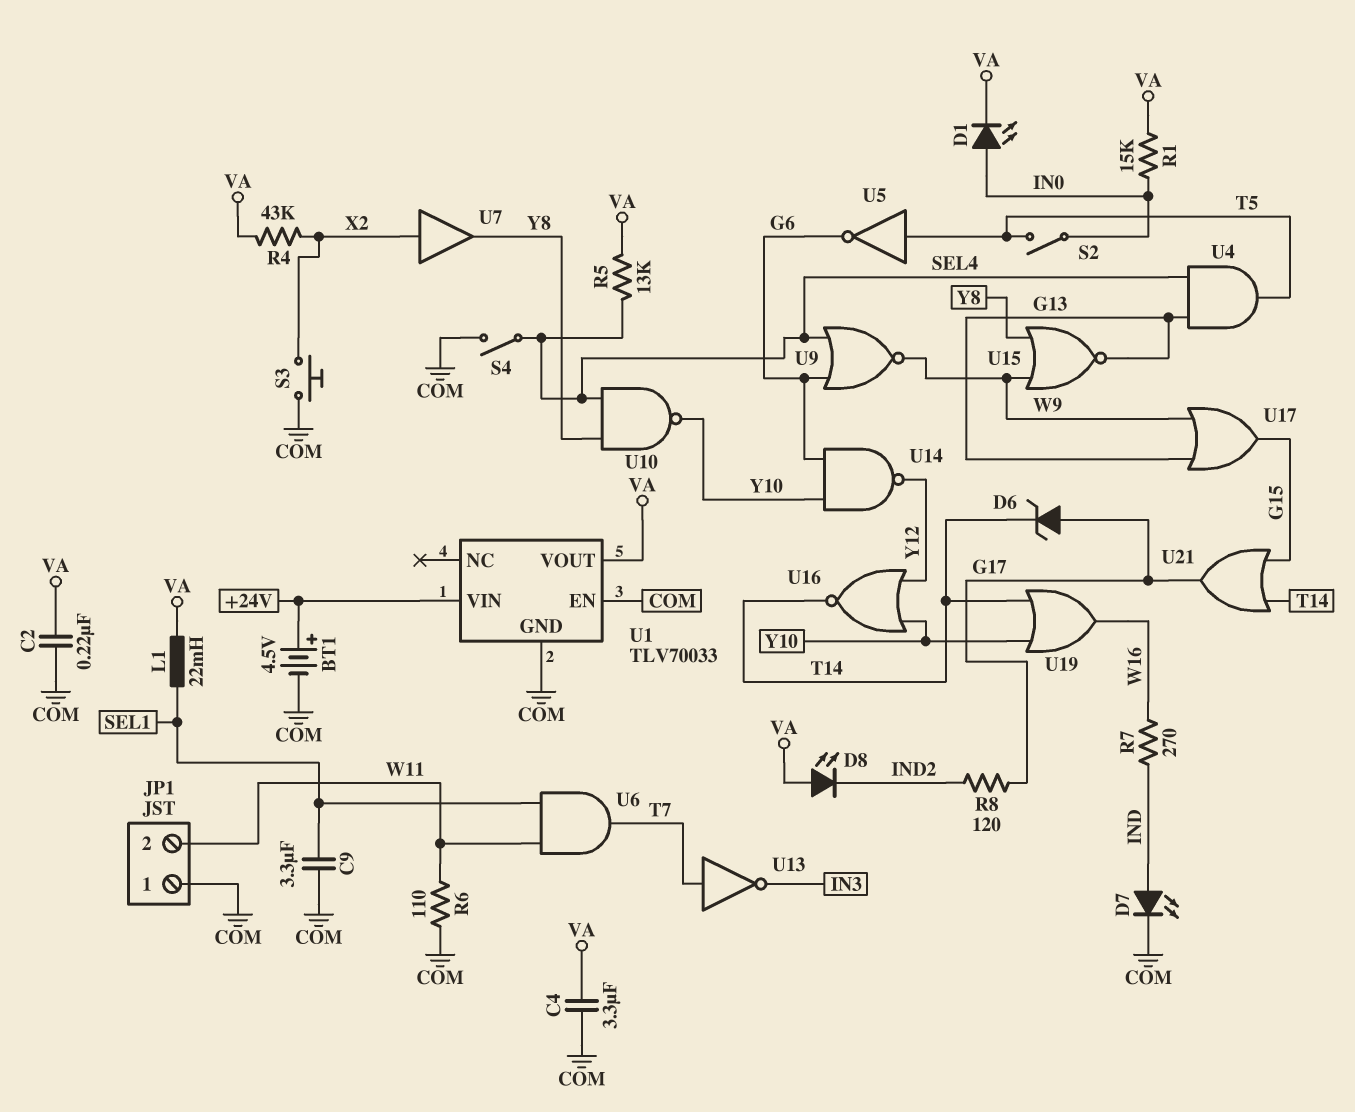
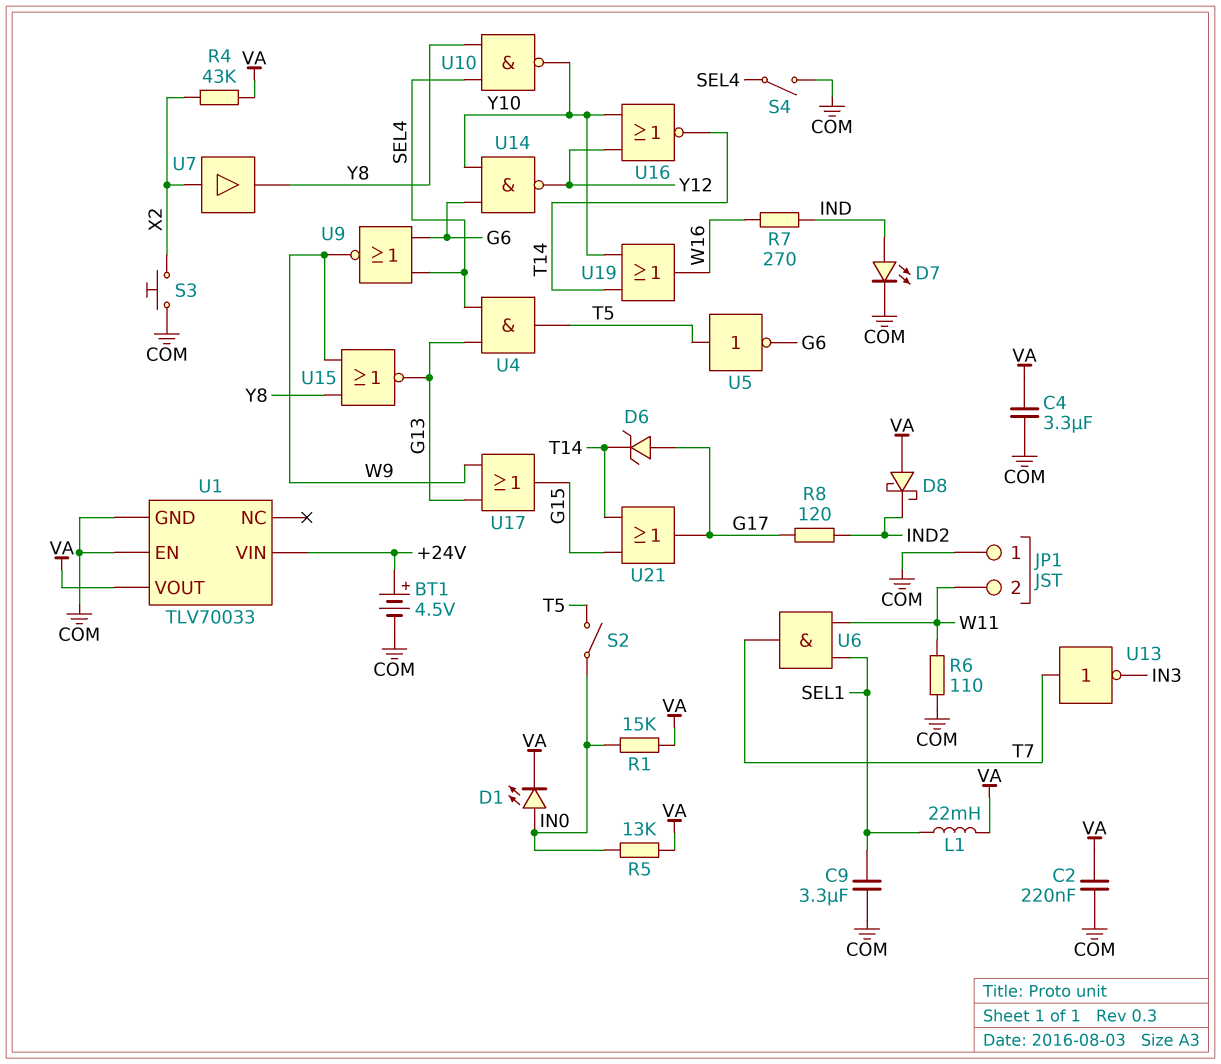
D8: LED (A VA, K IND2) -> schottky (A VA, K IND2)
R5: 13k (SEL4, VA) -> 13k (IN0, VA)

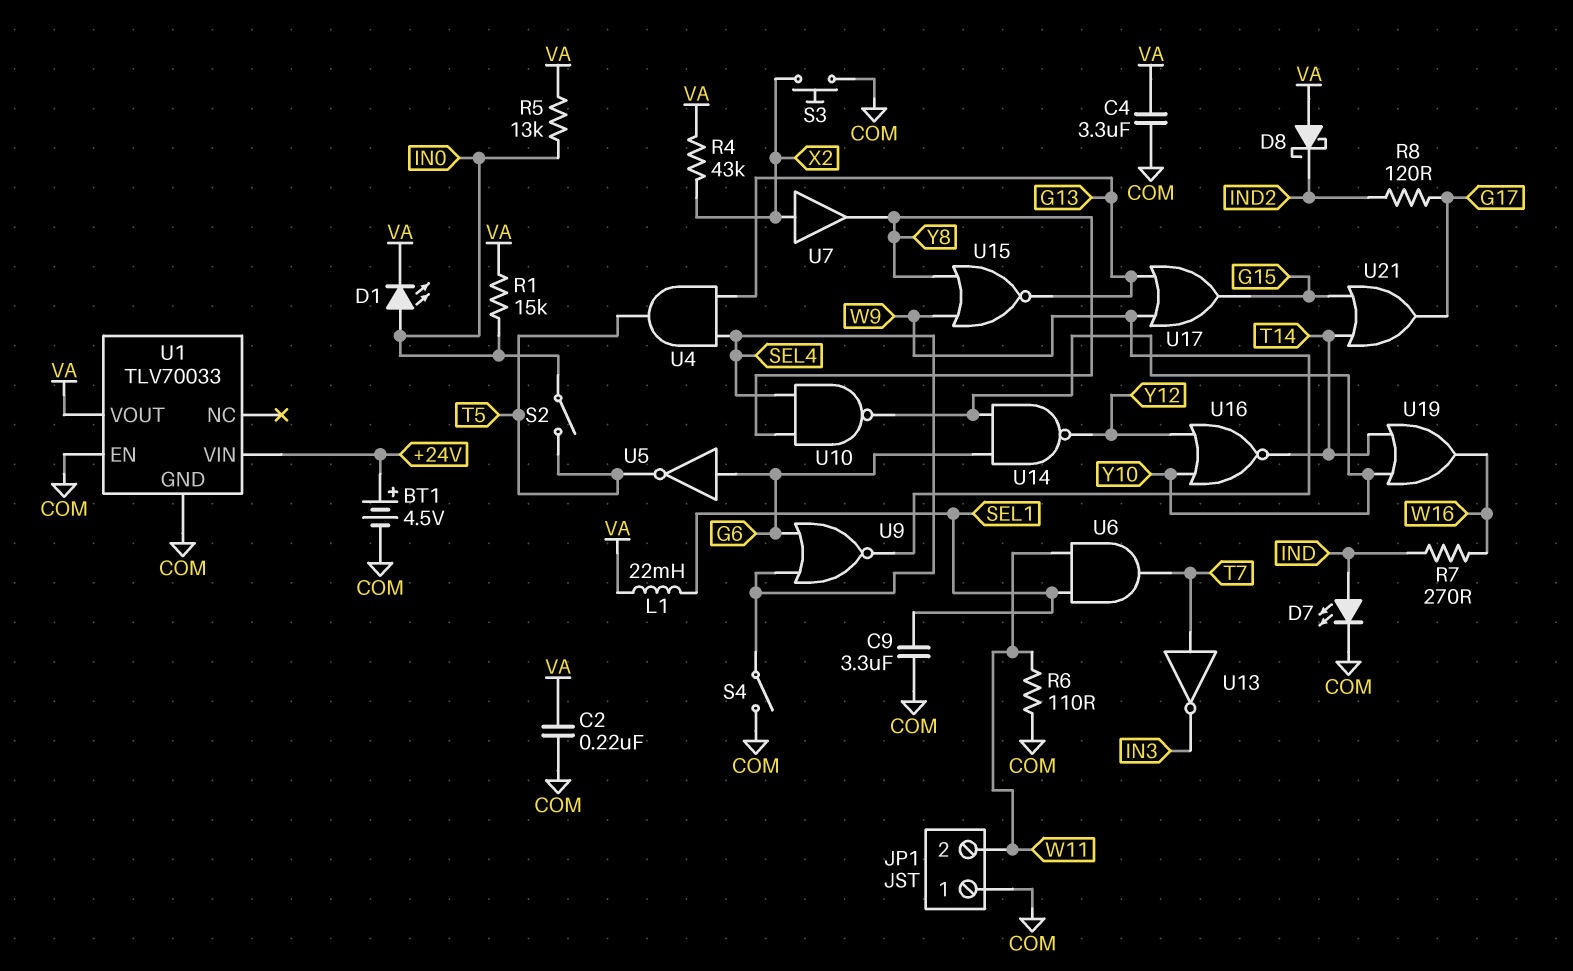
D6: zener (A G17, K T14) -> none
U5: NOT (in T5, out G6) -> NOT (in G6, out T5)

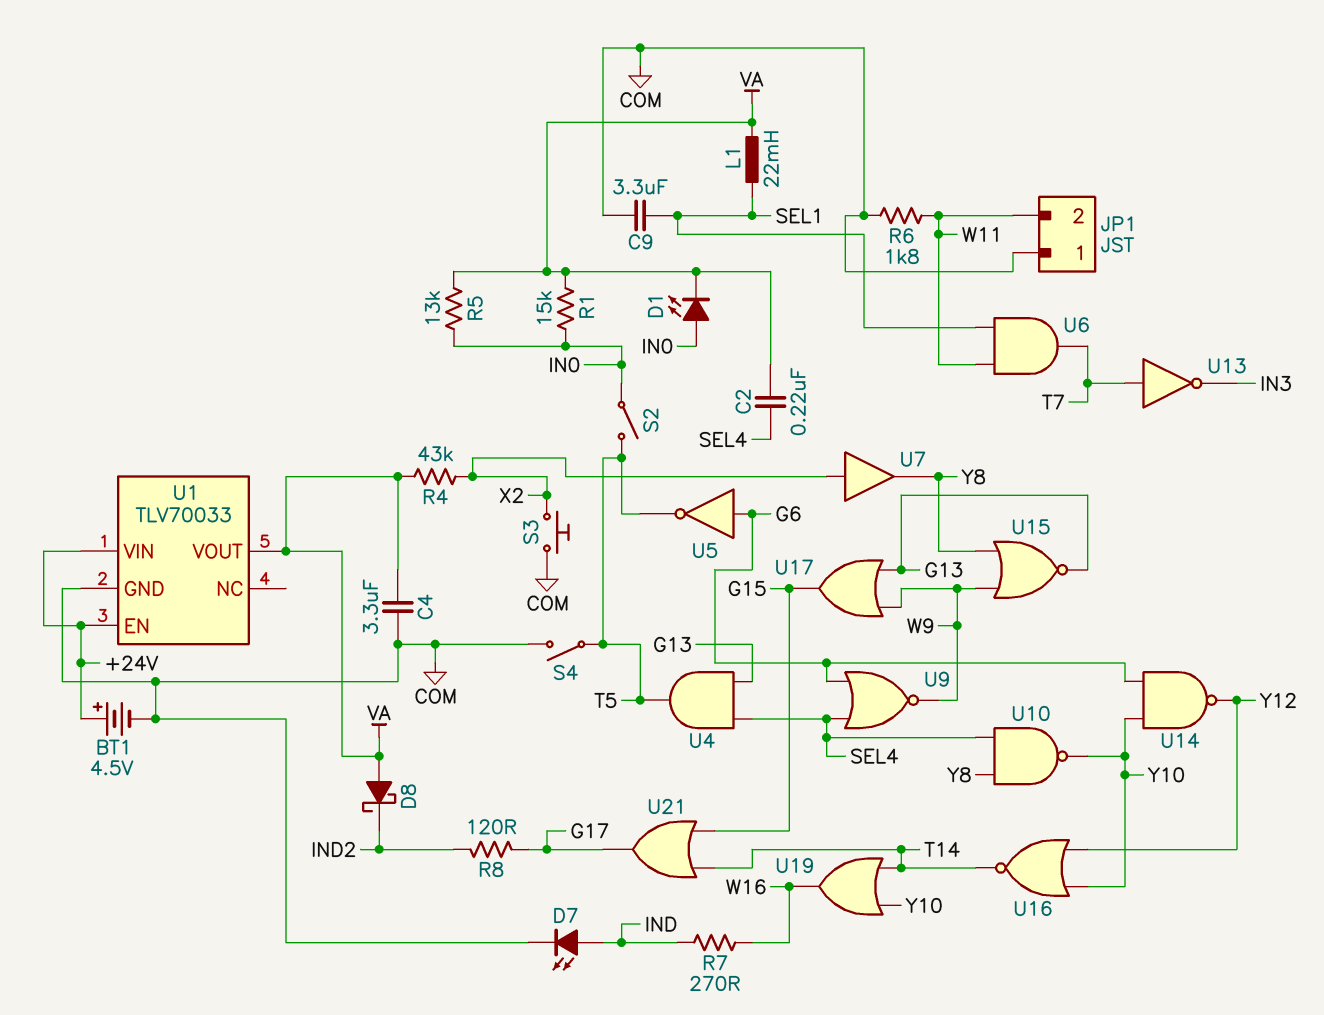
C2: 220nF (COM, VA) -> 220nF (SEL4, VA)
R6: 110 (COM, W11) -> 1.8k (COM, W11)
S4: switch (COM, SEL4) -> switch (COM, T5)
U1 pin EN: COM -> +24V

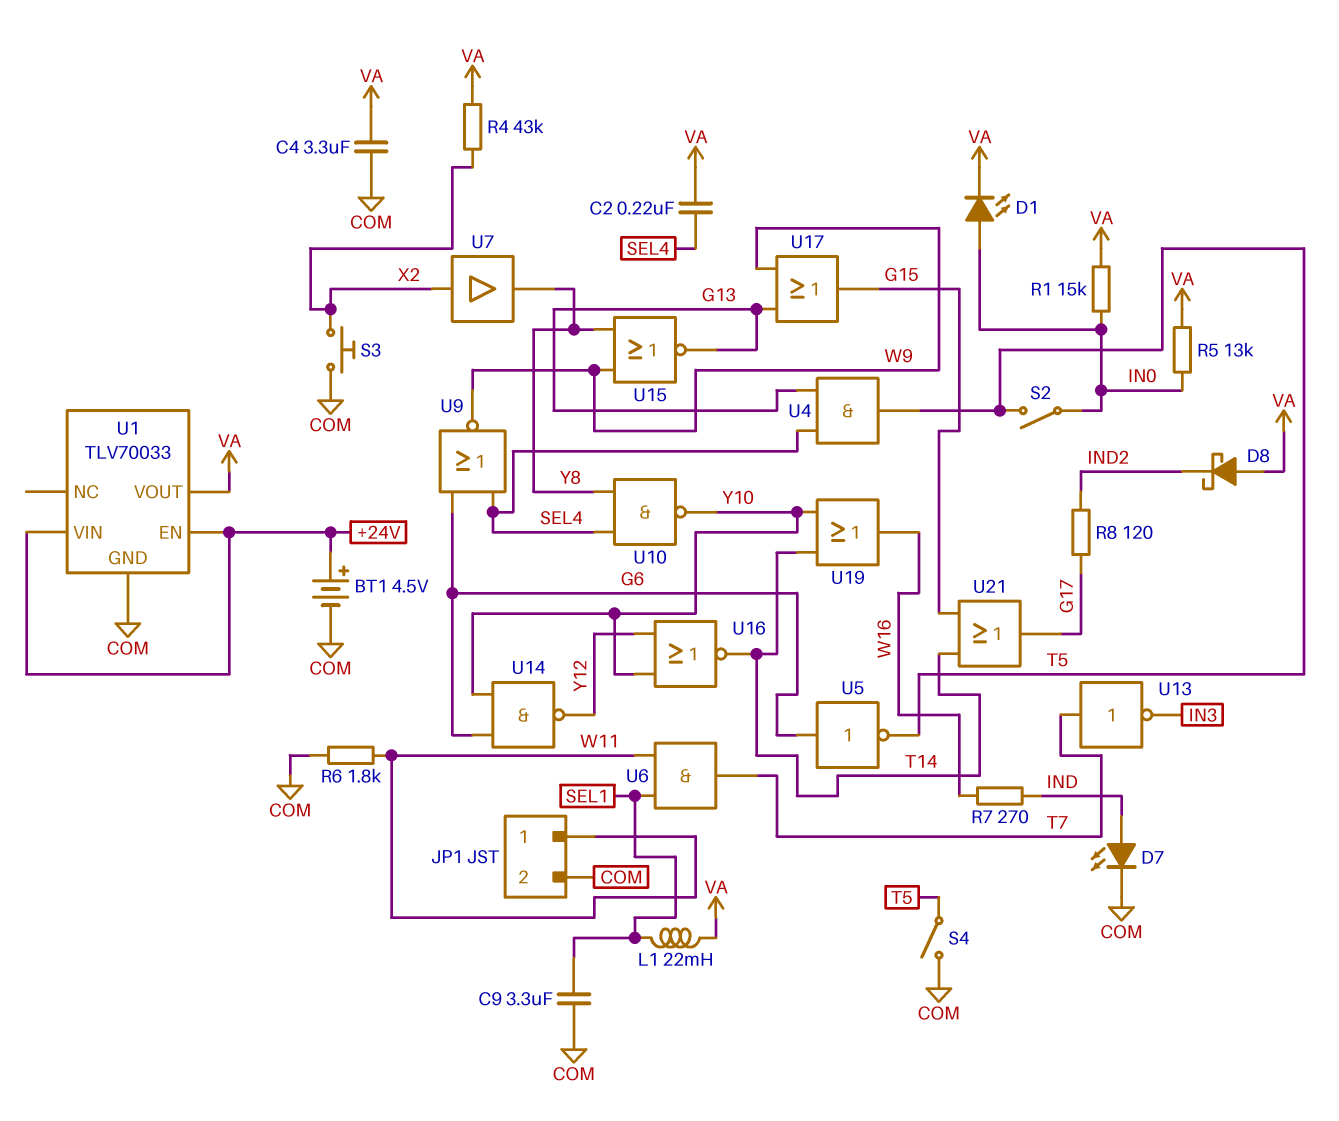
JP1 pin 1: COM -> W11
JP1 pin 2: W11 -> COM

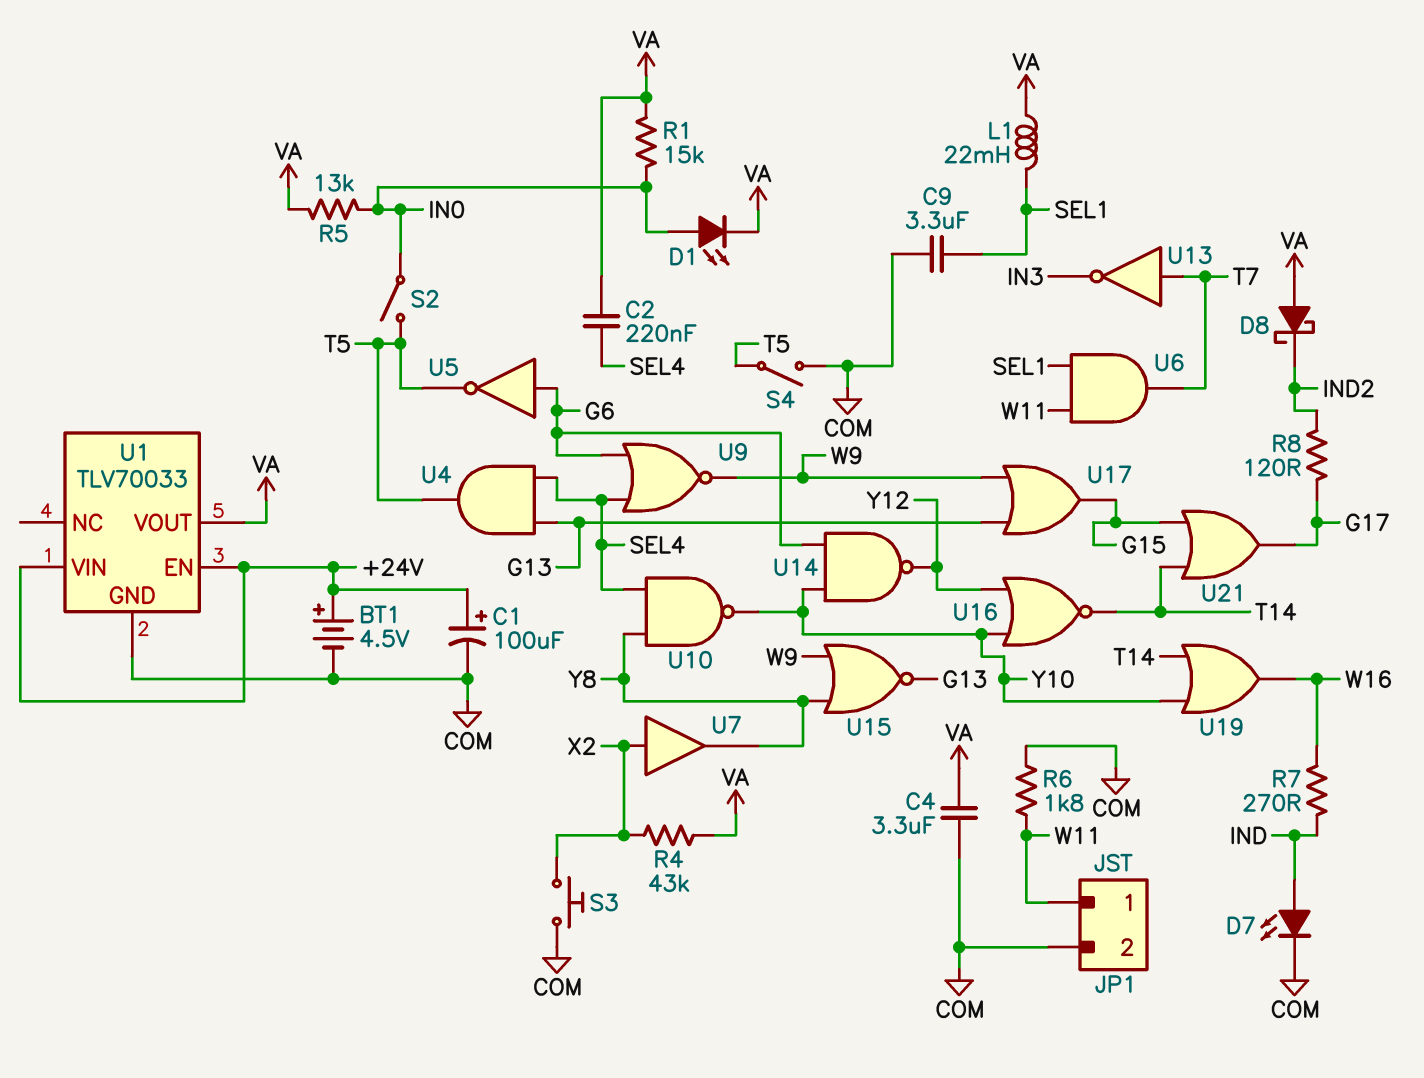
C1: none -> 100uF (plus +24V, minus COM)

